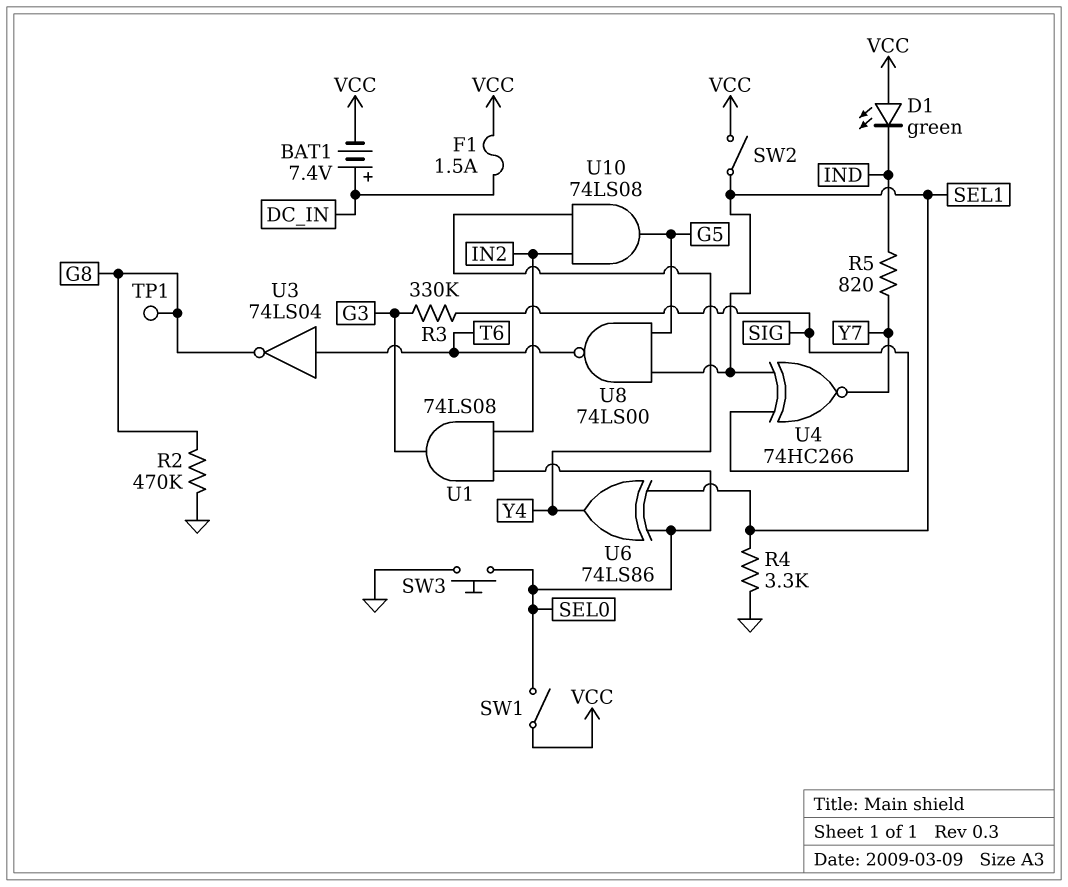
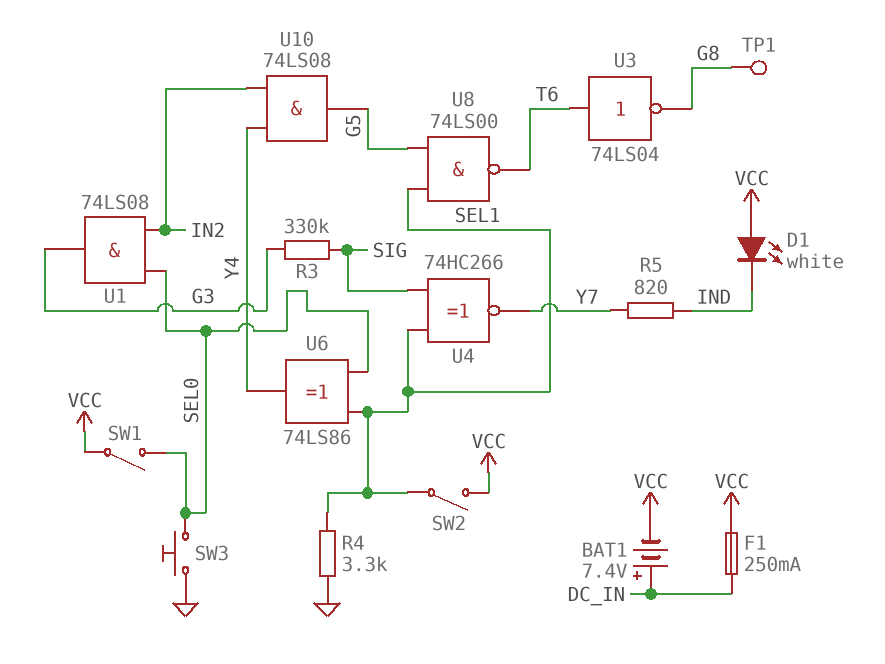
D1: LED green (A VCC, K IND) -> LED white (A VCC, K IND)
F1: 1.5A (DC_IN, VCC) -> 250mA (DC_IN, VCC)
R2: 470k (G8, GND) -> none

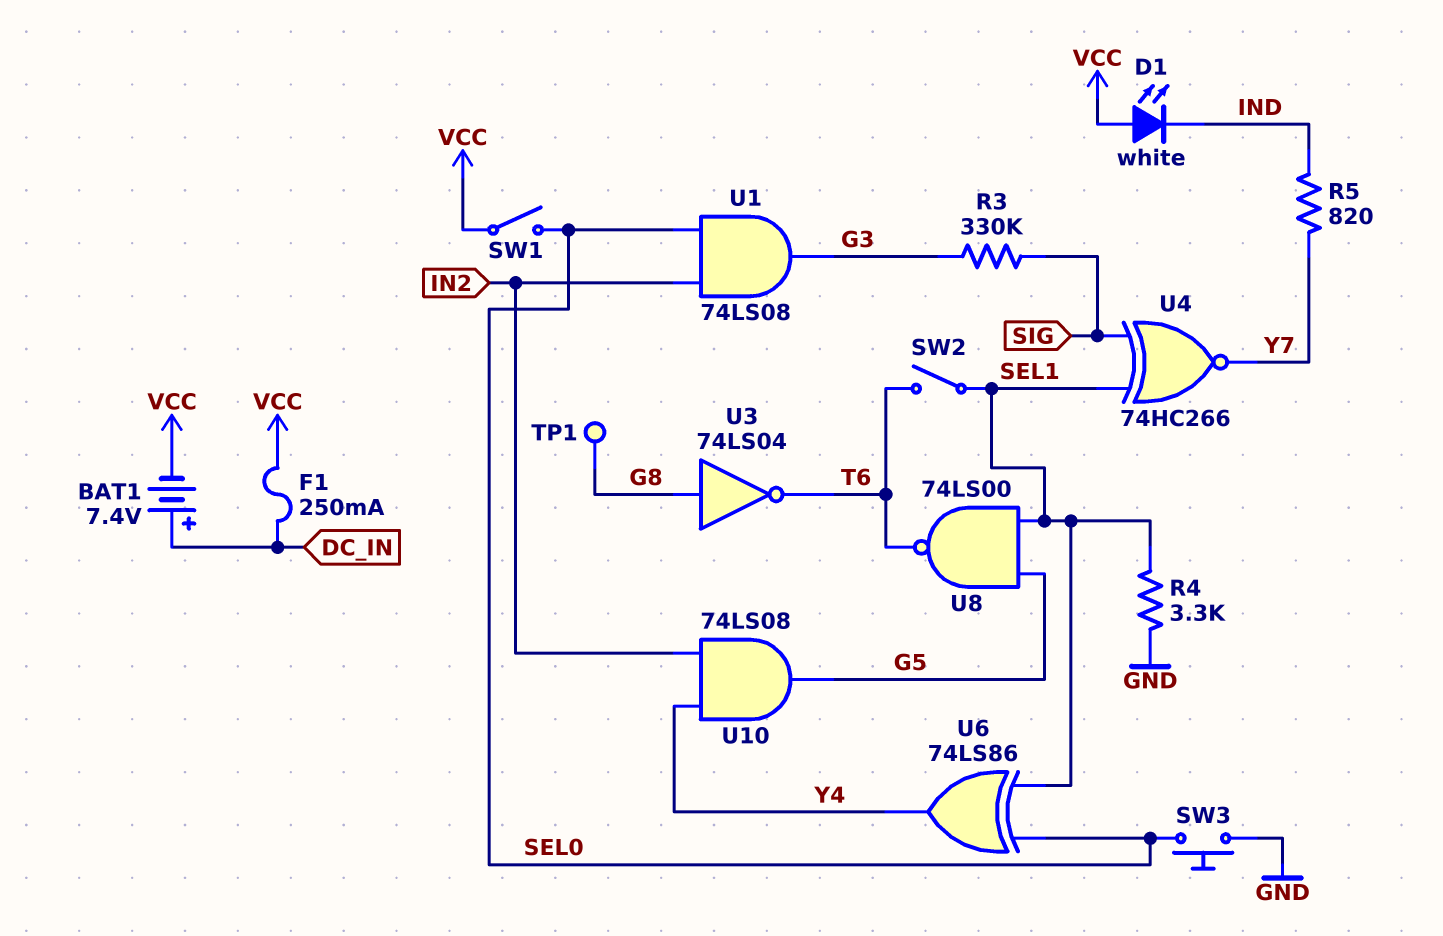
SW2: switch (SEL1, VCC) -> switch (SEL1, T6)
U3: NOT 74LS04 (in T6, out G8) -> NOT 74LS04 (in G8, out T6)

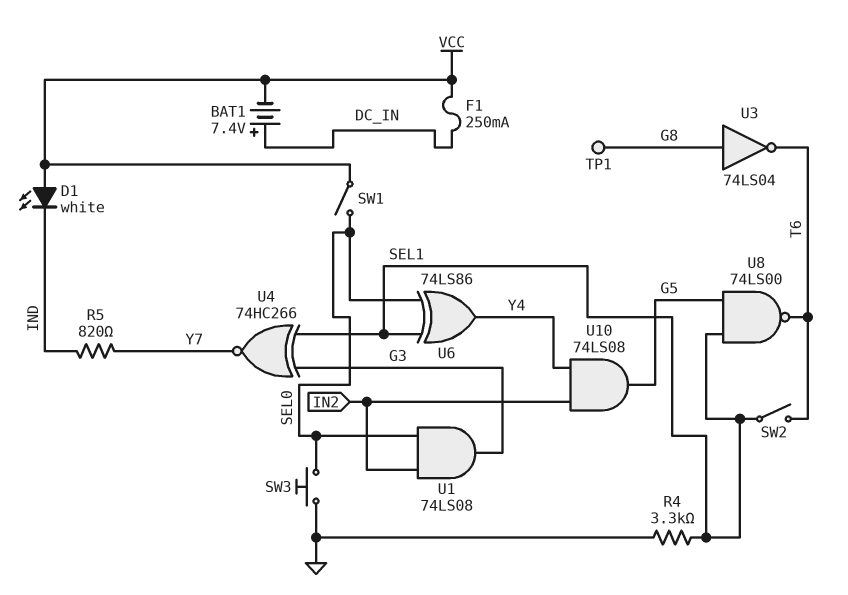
R3: 330k (G3, SIG) -> none
U4: XNOR 74HC266 (in SEL1, in SIG, out Y7) -> XNOR 74HC266 (in G3, in SEL1, out Y7)

